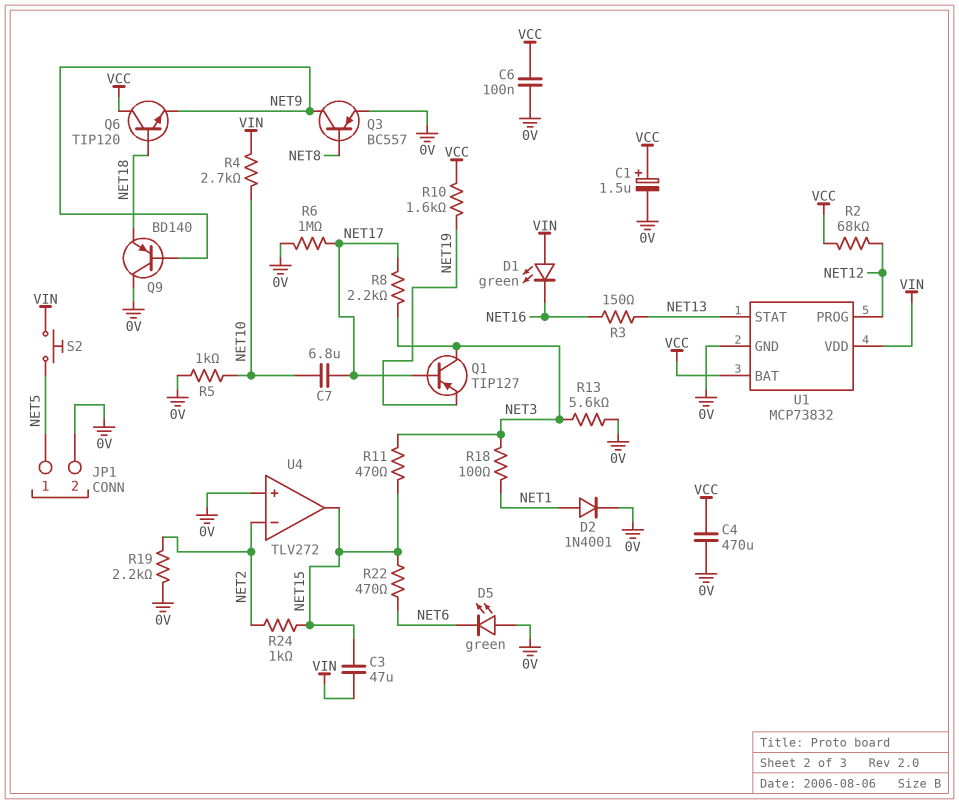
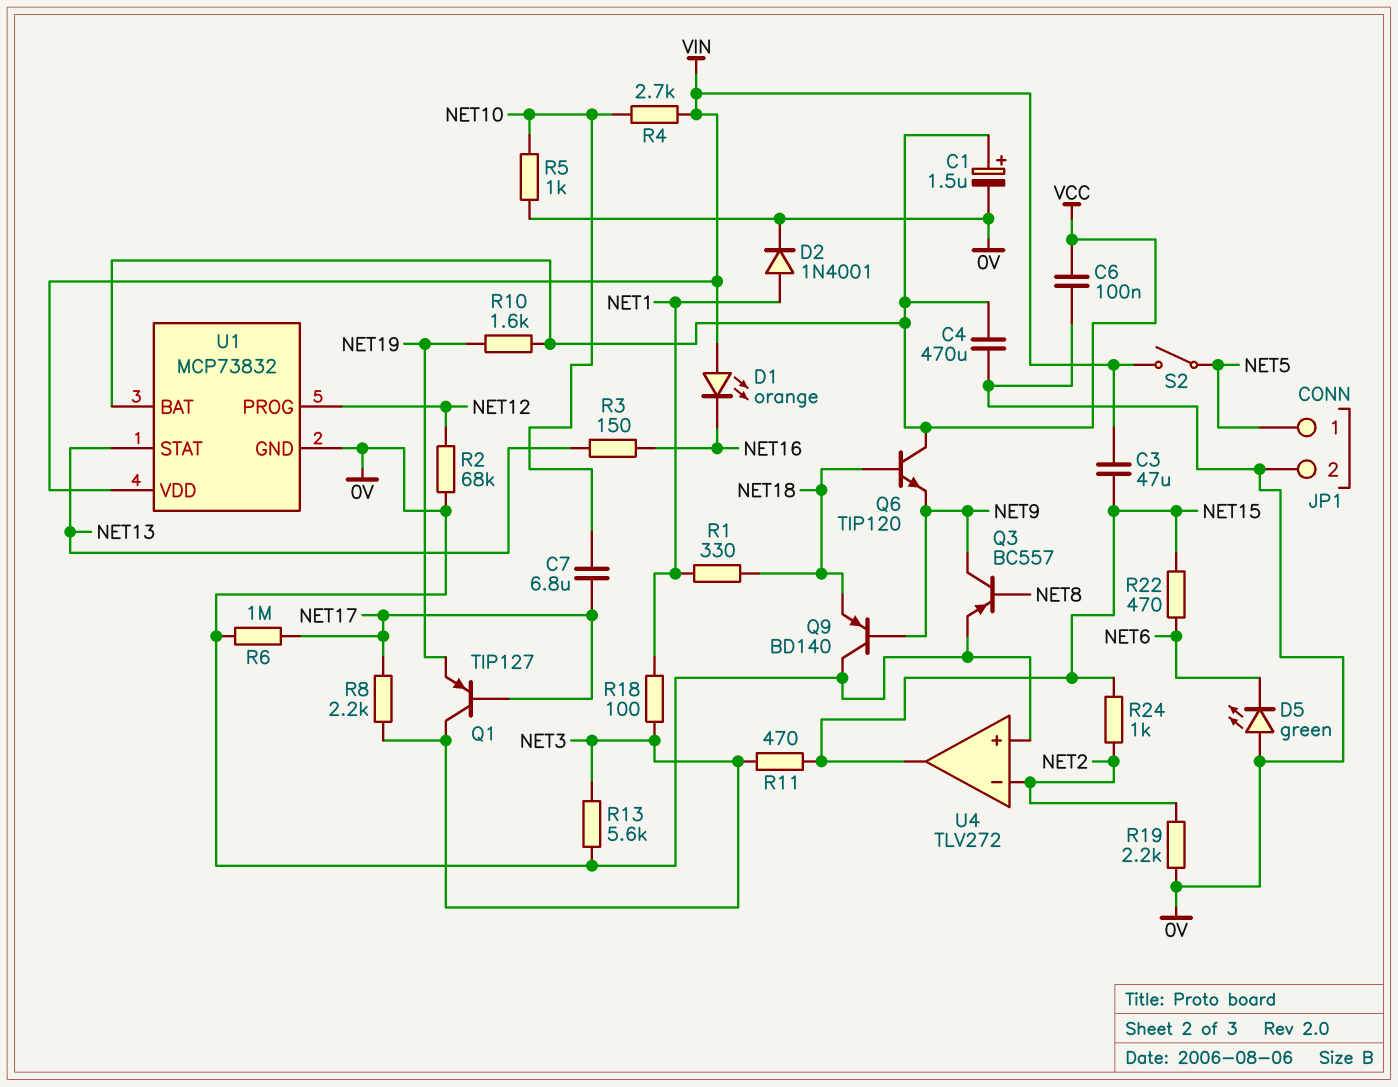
D1: LED green (A VIN, K NET16) -> LED orange (A VIN, K NET16)
R1: none -> 330 (NET1, NET18)
R2: 68k (NET12, VCC) -> 68k (0V, NET12)
S2: button (NET5, VIN) -> switch (NET5, VIN)

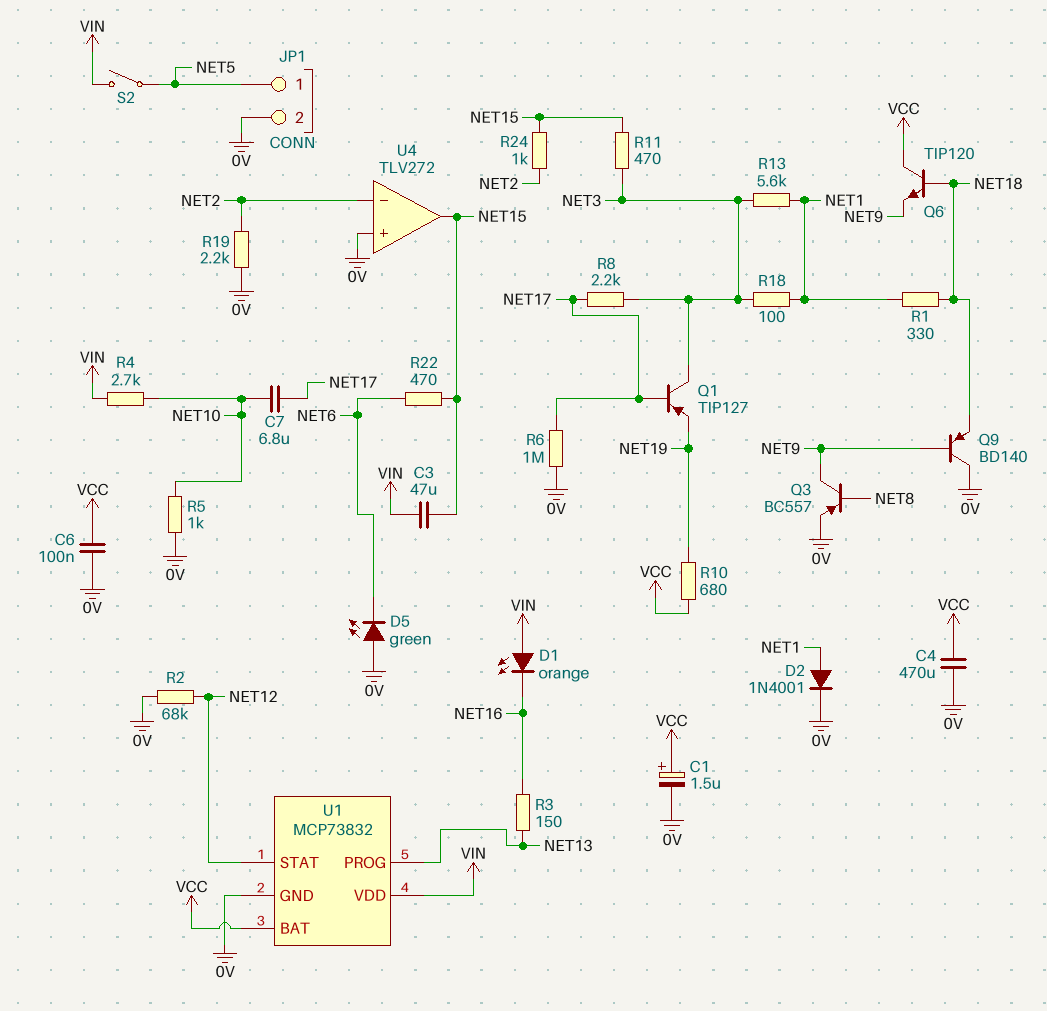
R10: 1.6k (NET19, VCC) -> 680 (NET19, VCC)
R13: 5.6k (0V, NET3) -> 5.6k (NET1, NET3)
U1 pin PROG: NET12 -> NET13
U1 pin STAT: NET13 -> NET12

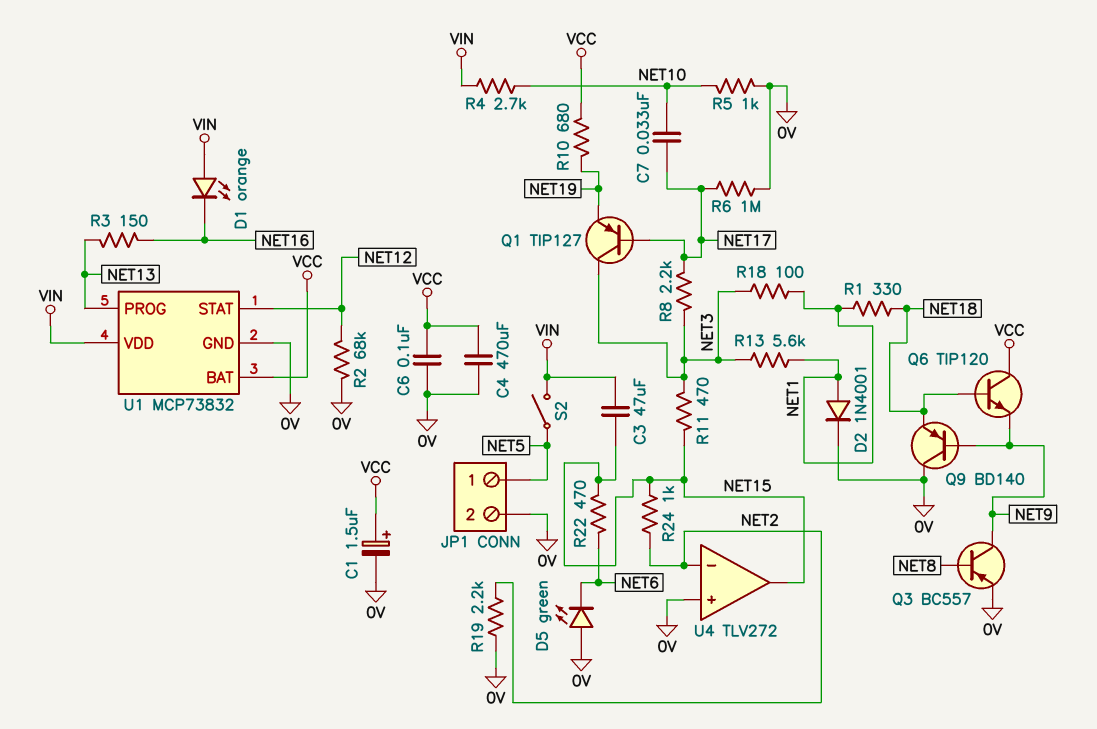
C7: 6.8uF (NET10, NET17) -> 33nF (NET10, NET17)

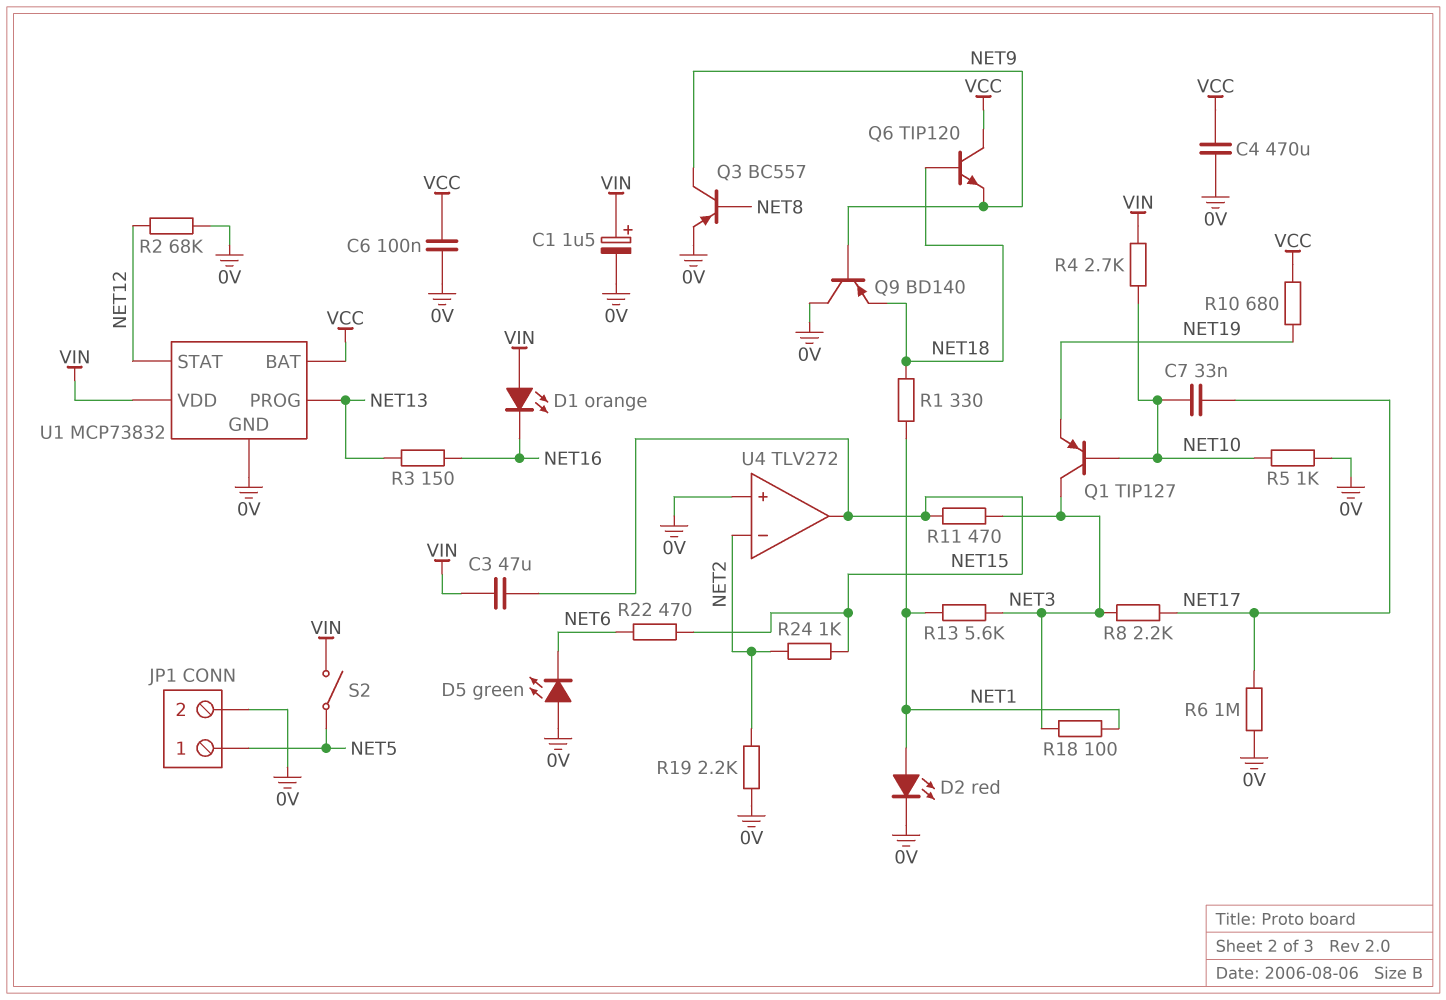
C1: 1.5uF (plus VCC, minus 0V) -> 1.5uF (plus VIN, minus 0V)
D2: diode 1N4001 (A NET1, K 0V) -> LED red (A NET1, K 0V)
Q1: PNP TIP127 (B NET17, C NET3, E NET19) -> PNP TIP127 (B NET10, C NET3, E NET19)

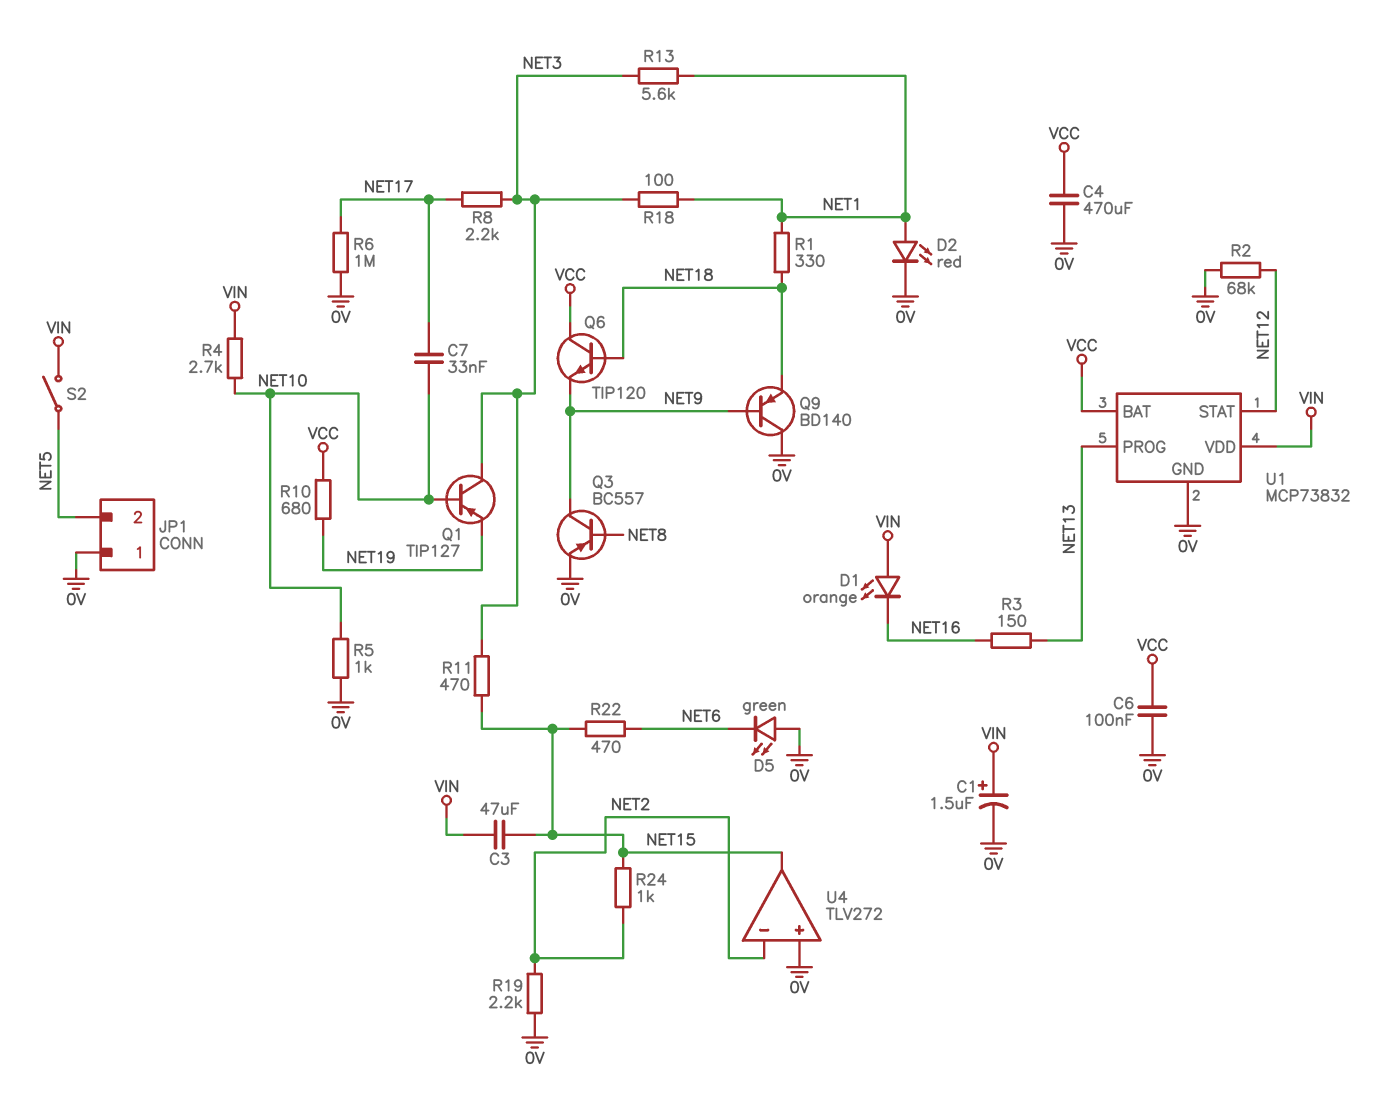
JP1 pin 1: NET5 -> 0V
JP1 pin 2: 0V -> NET5

